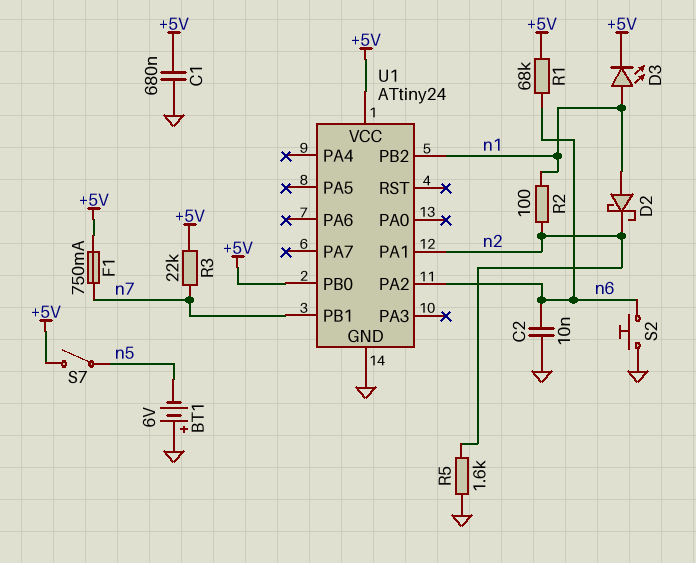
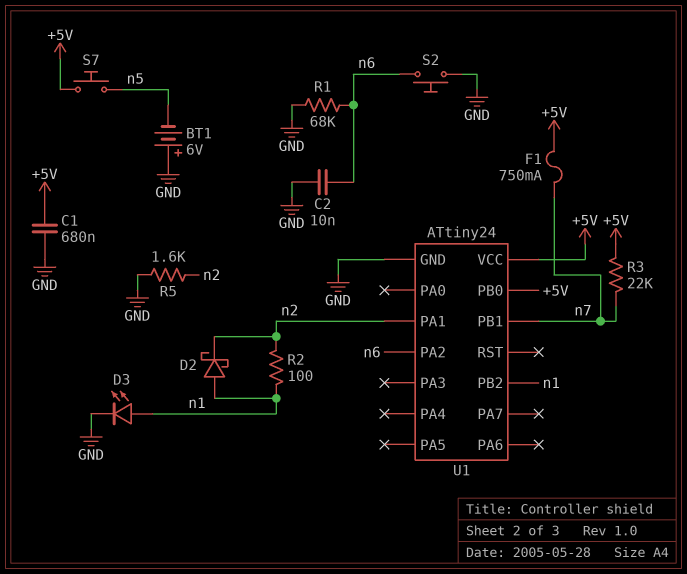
D3: LED (A n1, K +5V) -> LED (A n1, K GND)
R1: 68k (+5V, n6) -> 68k (GND, n6)
S7: switch (+5V, n5) -> button (+5V, n5)

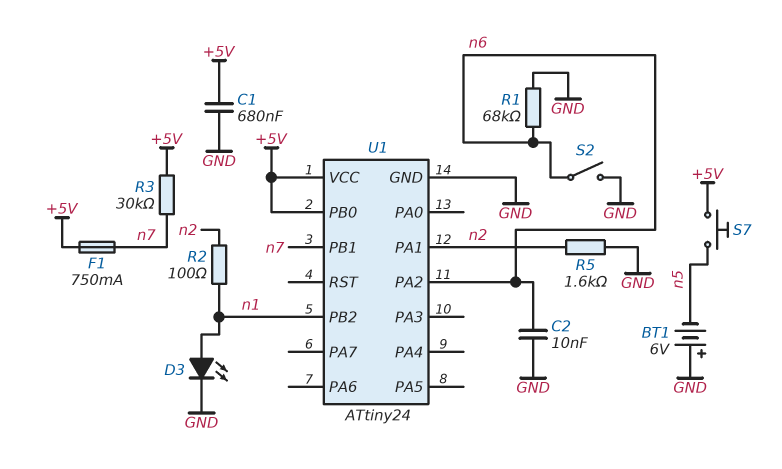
D2: schottky (A n1, K n2) -> none
R3: 22k (+5V, n7) -> 30k (+5V, n7)
S2: button (GND, n6) -> switch (GND, n6)

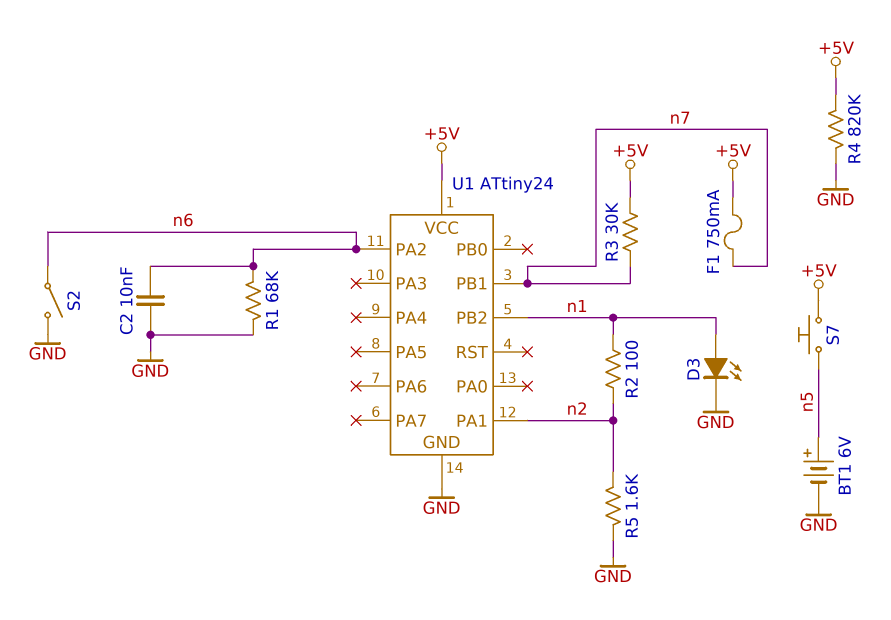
BT1: 6V (plus GND, minus n5) -> 6V (plus n5, minus GND)
C1: 680nF (+5V, GND) -> none
R4: none -> 820k (+5V, GND)
U1 pin PB0: +5V -> none

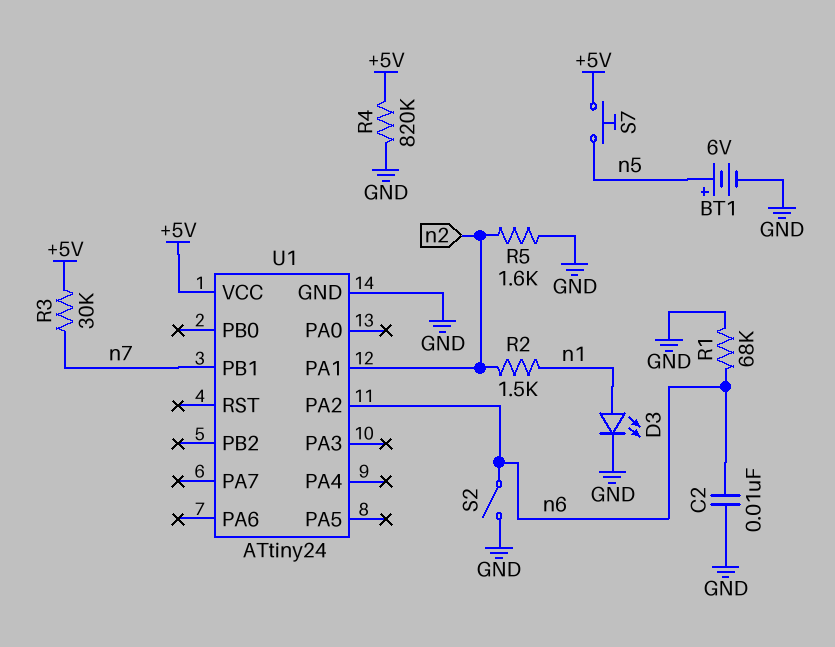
F1: 750mA (+5V, n7) -> none
R2: 100 (n1, n2) -> 1.5k (n1, n2)
U1 pin PB2: n1 -> none

